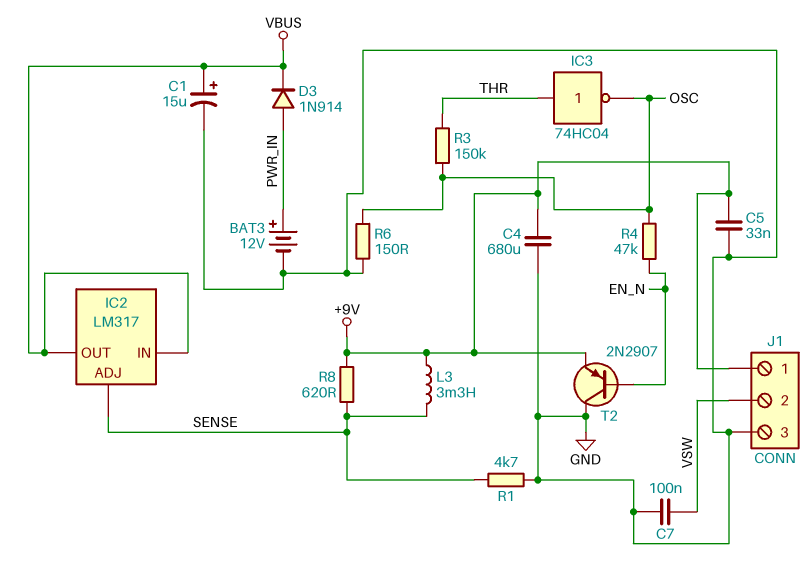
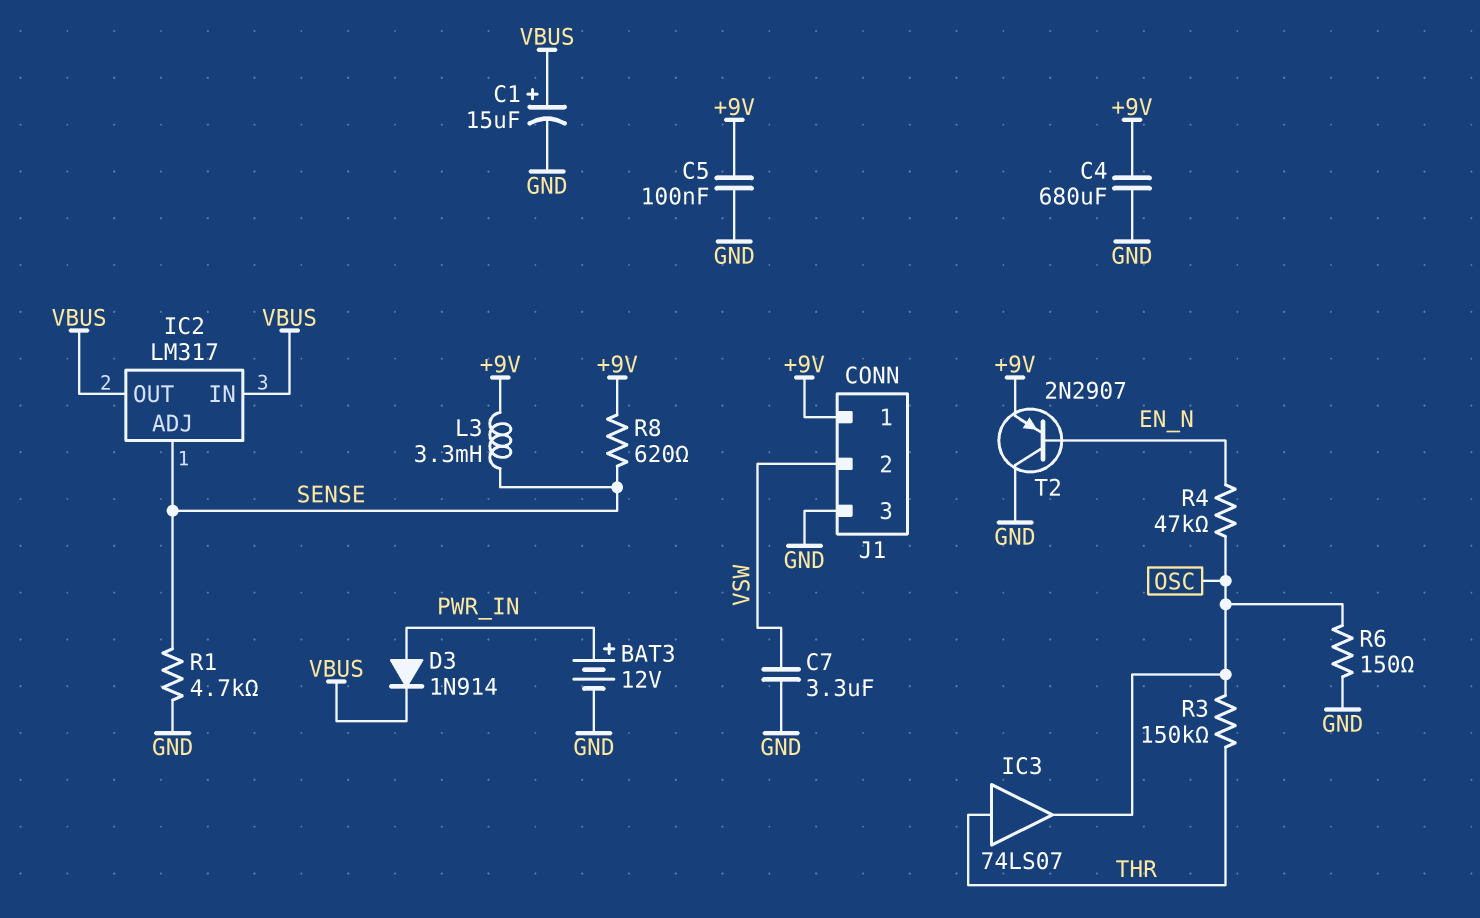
C5: 33nF (+9V, GND) -> 100nF (+9V, GND)
C7: 100nF (GND, VSW) -> 3.3uF (GND, VSW)
IC3: NOT 74HC04 (in THR, out OSC) -> buffer 74LS07 (in THR, out OSC)

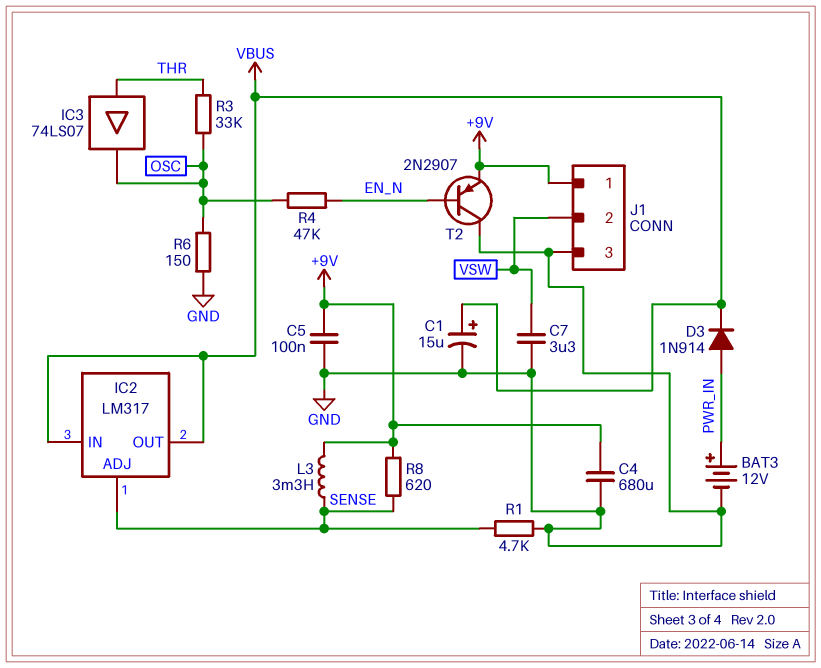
R3: 150k (OSC, THR) -> 33k (OSC, THR)

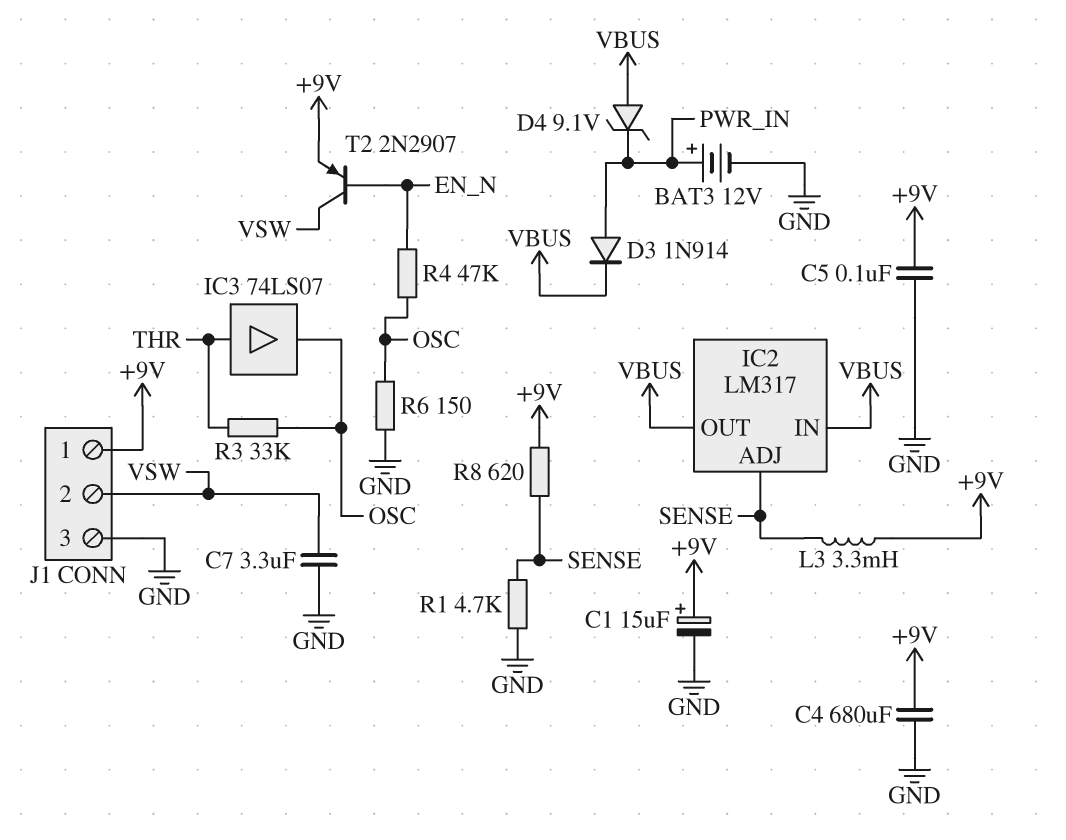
C1: 15uF (plus VBUS, minus GND) -> 15uF (plus +9V, minus GND)
D4: none -> zener 9.1V (A VBUS, K PWR_IN)
T2: PNP 2N2907 (B EN_N, C GND, E +9V) -> PNP 2N2907 (B EN_N, C VSW, E +9V)

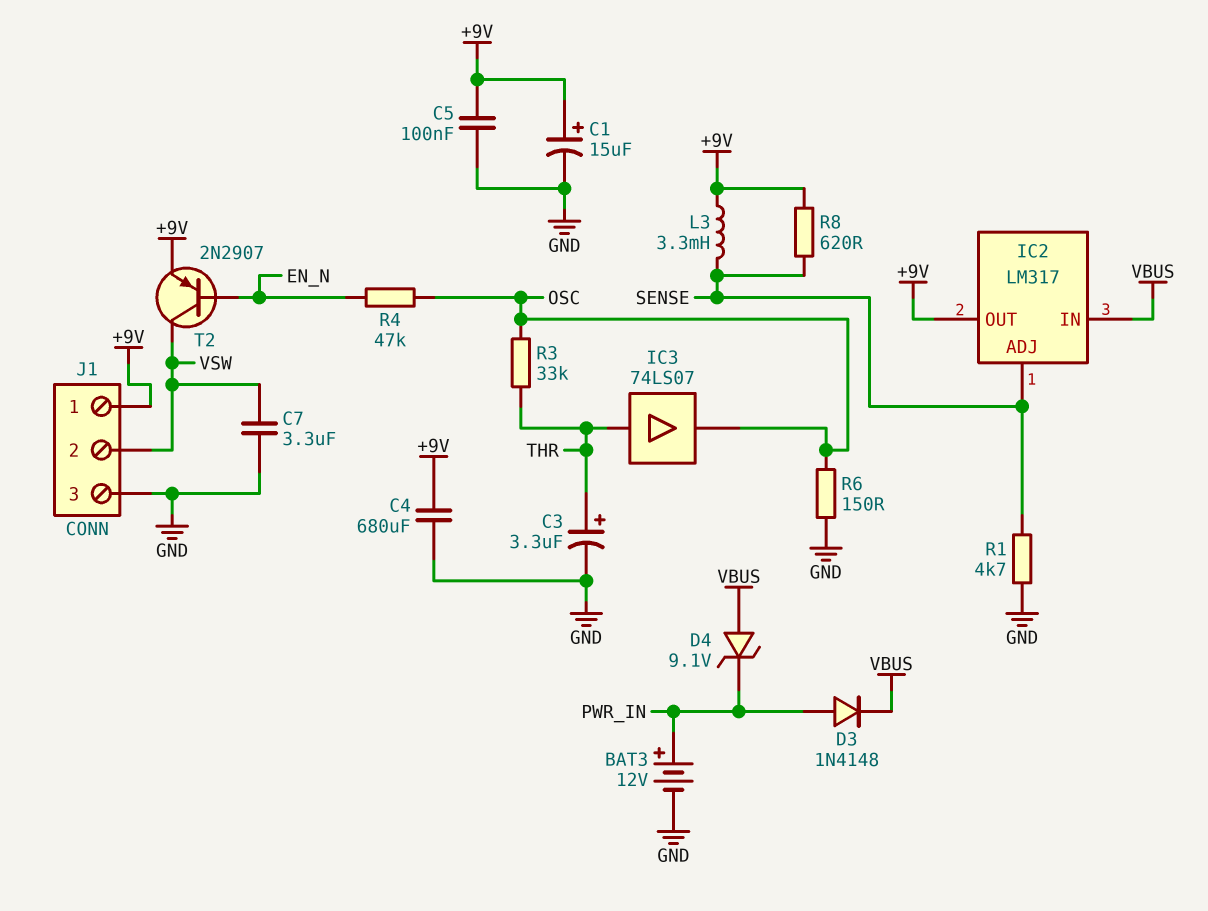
C3: none -> 3.3uF (plus THR, minus GND)
D3: diode 1N914 (A PWR_IN, K VBUS) -> diode 1N4148 (A PWR_IN, K VBUS)
IC2 pin OUT: VBUS -> +9V

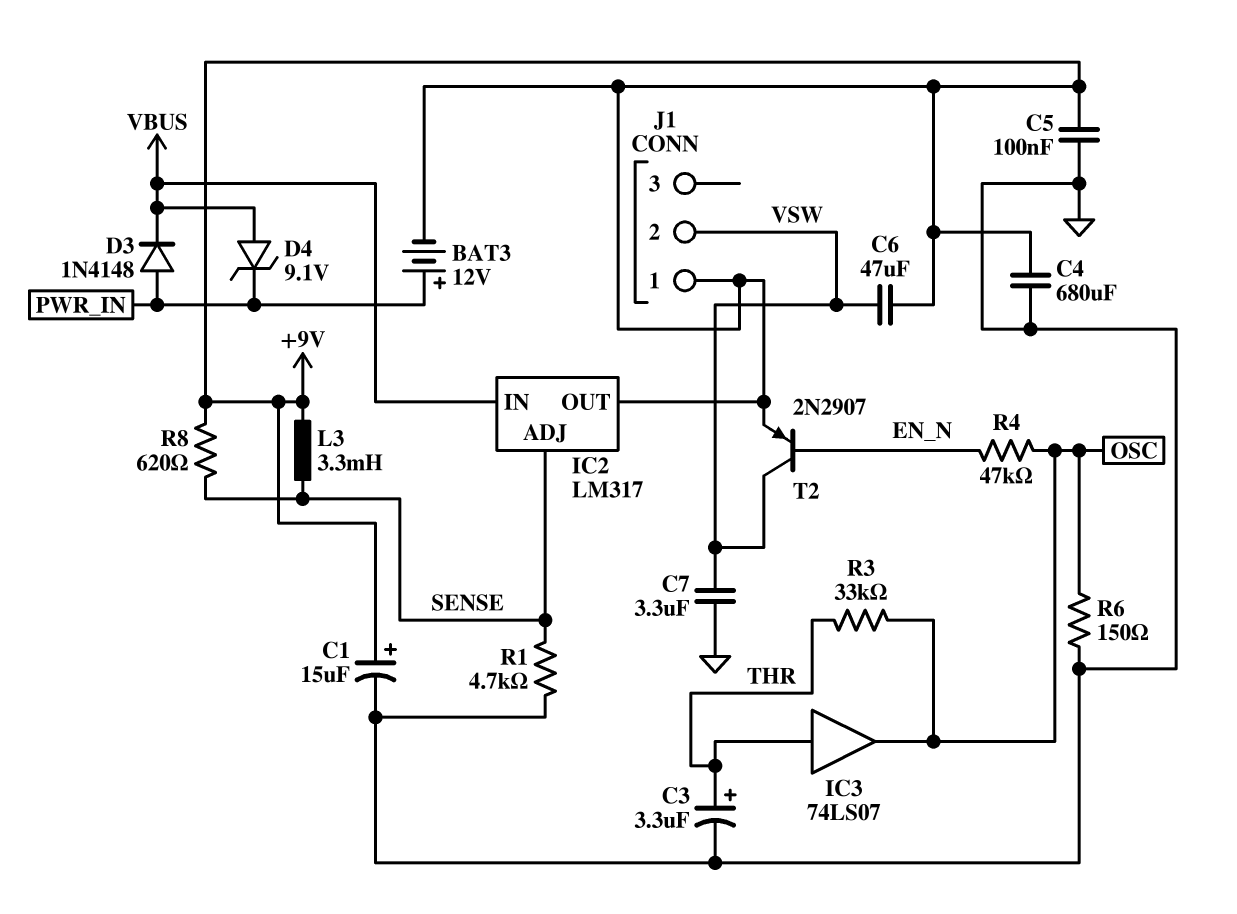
BAT3: 12V (plus PWR_IN, minus GND) -> 12V (plus PWR_IN, minus +9V)
C6: none -> 47uF (+9V, VSW)
J1 pin 3: GND -> none

